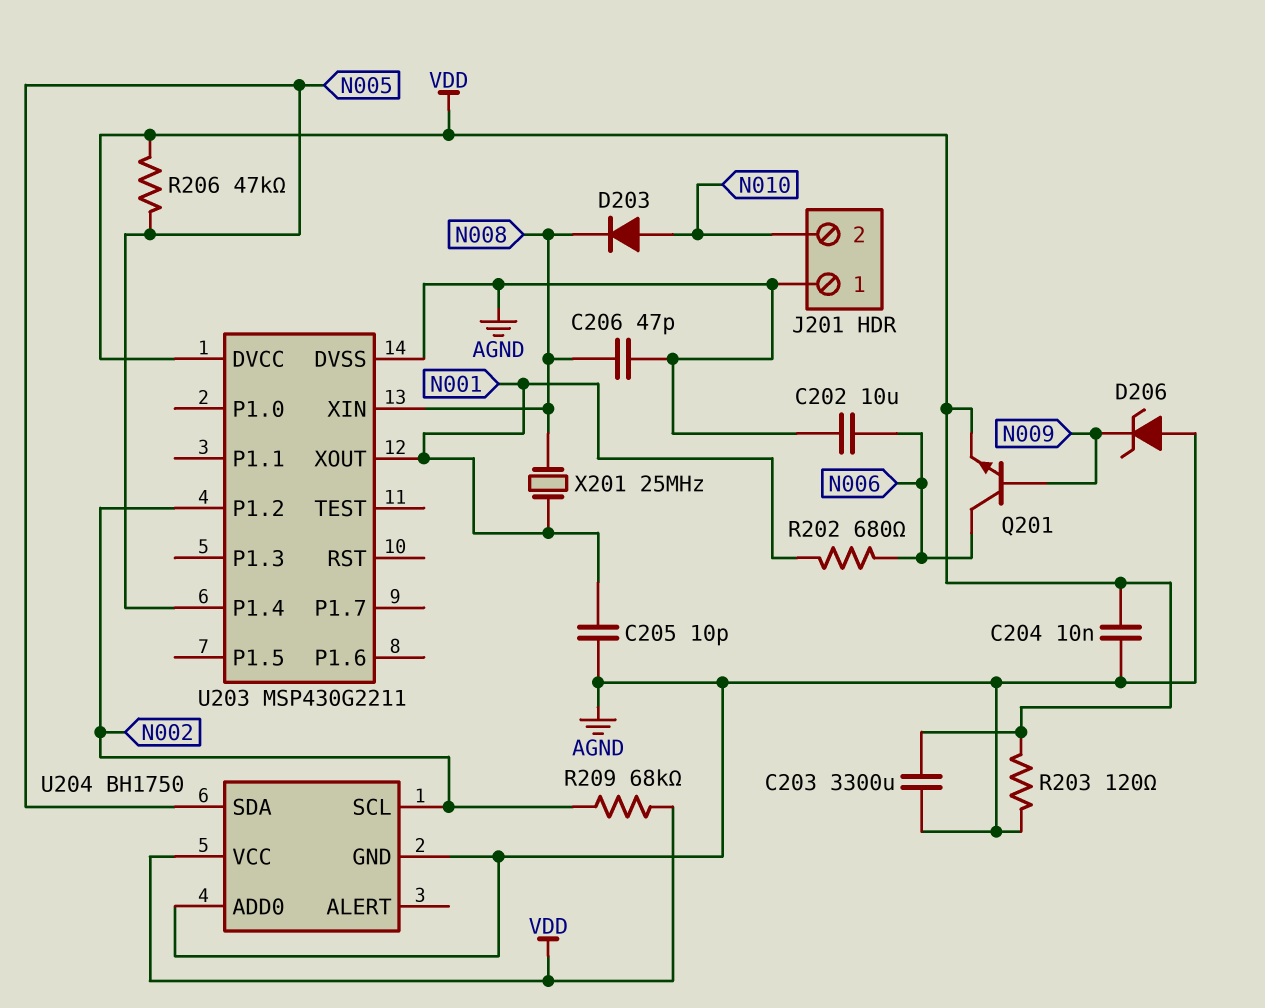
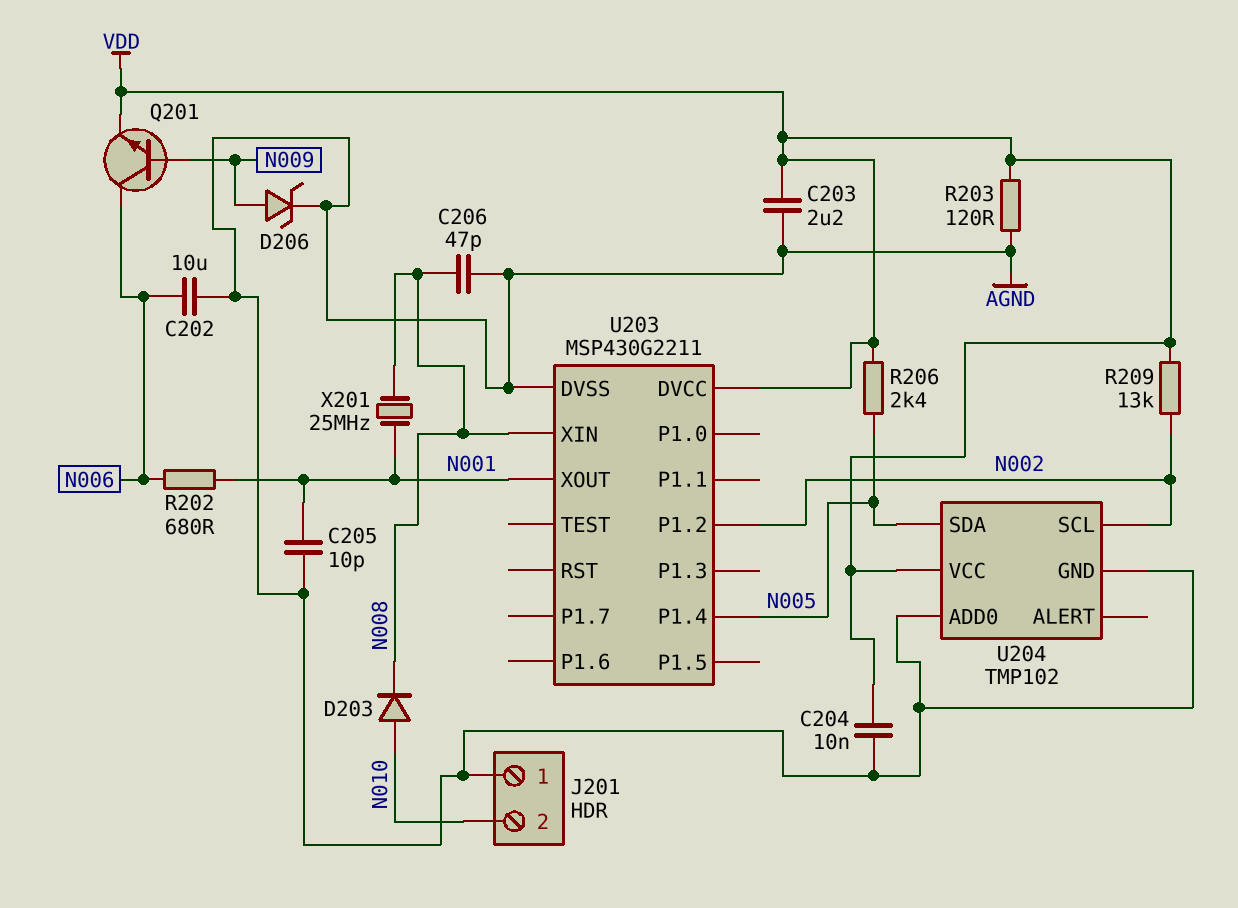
C203: 3300uF (AGND, VDD) -> 2.2uF (AGND, VDD)
D206: zener (A AGND, K N009) -> zener (A N009, K AGND)
R206: 47k (N005, VDD) -> 2.4k (N005, VDD)
R209: 68k (N002, VDD) -> 13k (N002, VDD)
U204: BH1750 -> TMP102

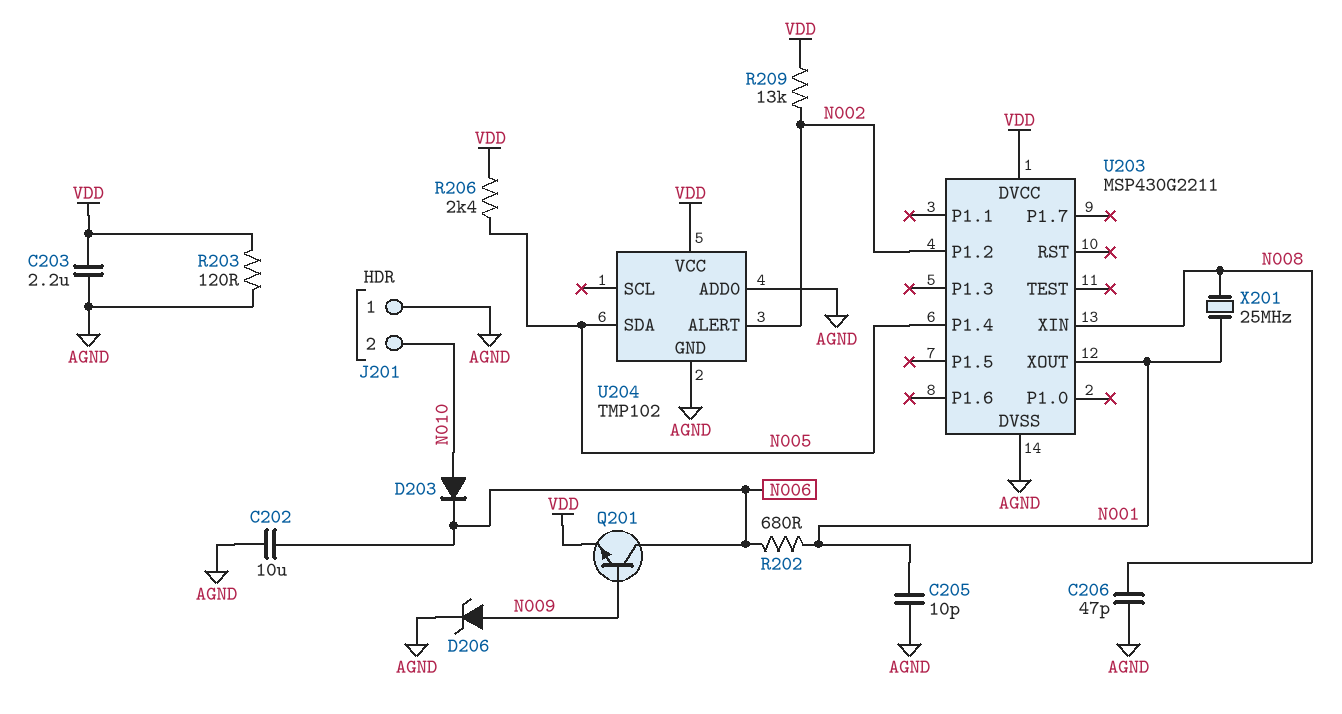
C204: 10nF (AGND, VDD) -> none
D203: diode (A N010, K N008) -> diode (A N010, K N006)
U204 pin ALERT: none -> N002
U204 pin SCL: N002 -> none

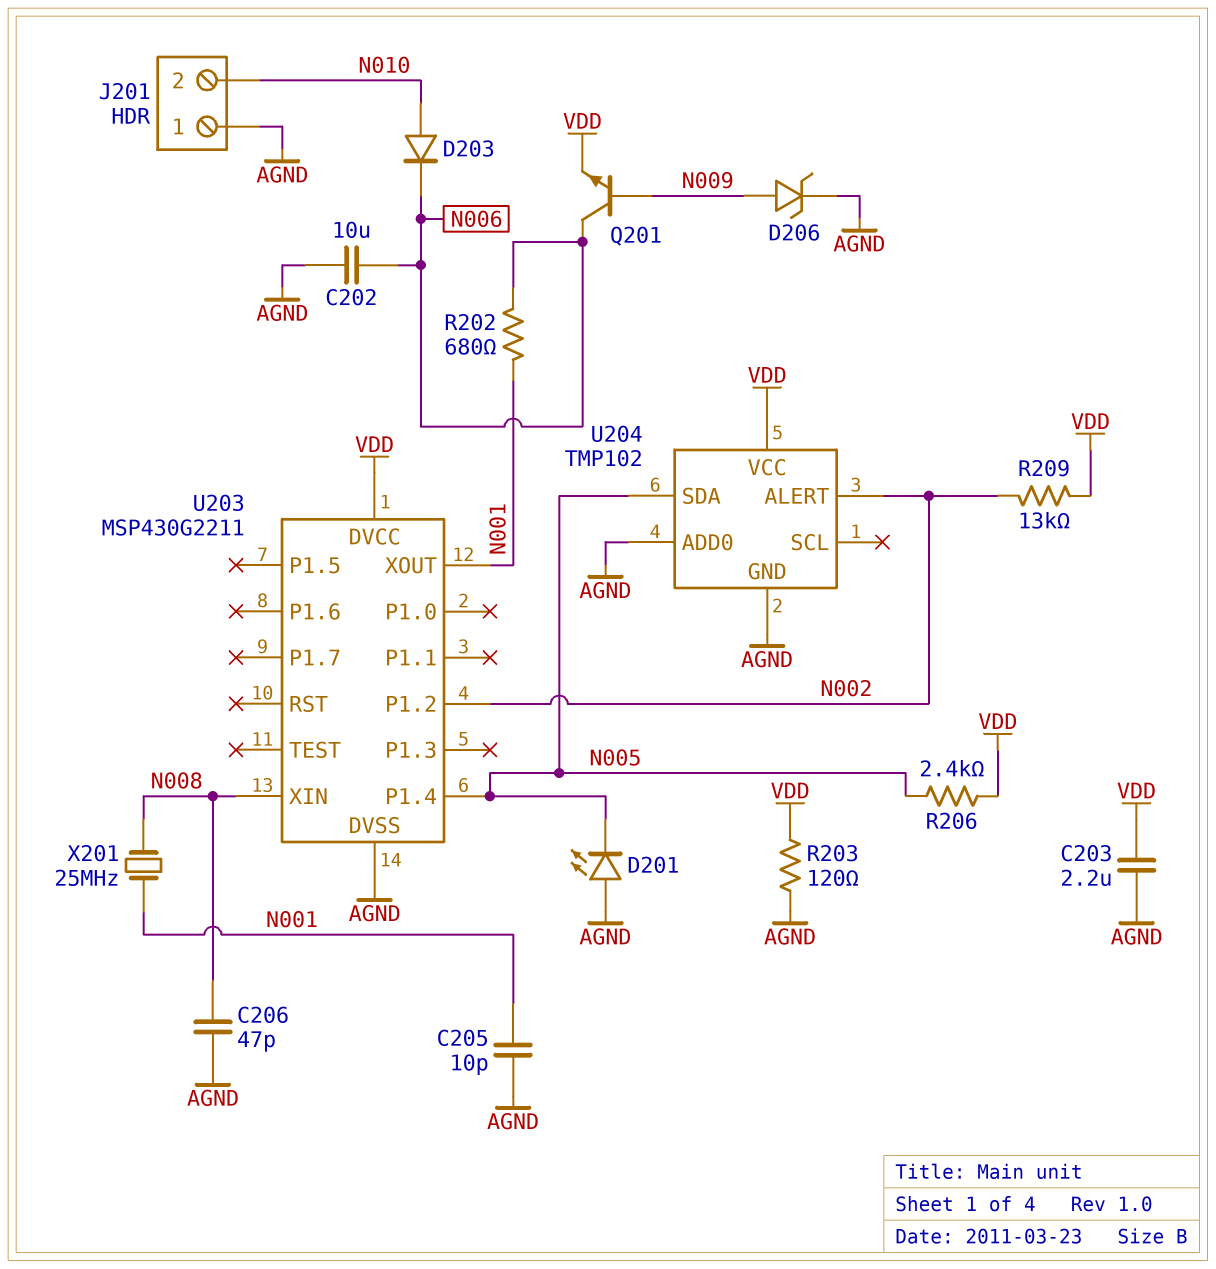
D201: none -> LED (A AGND, K N005)

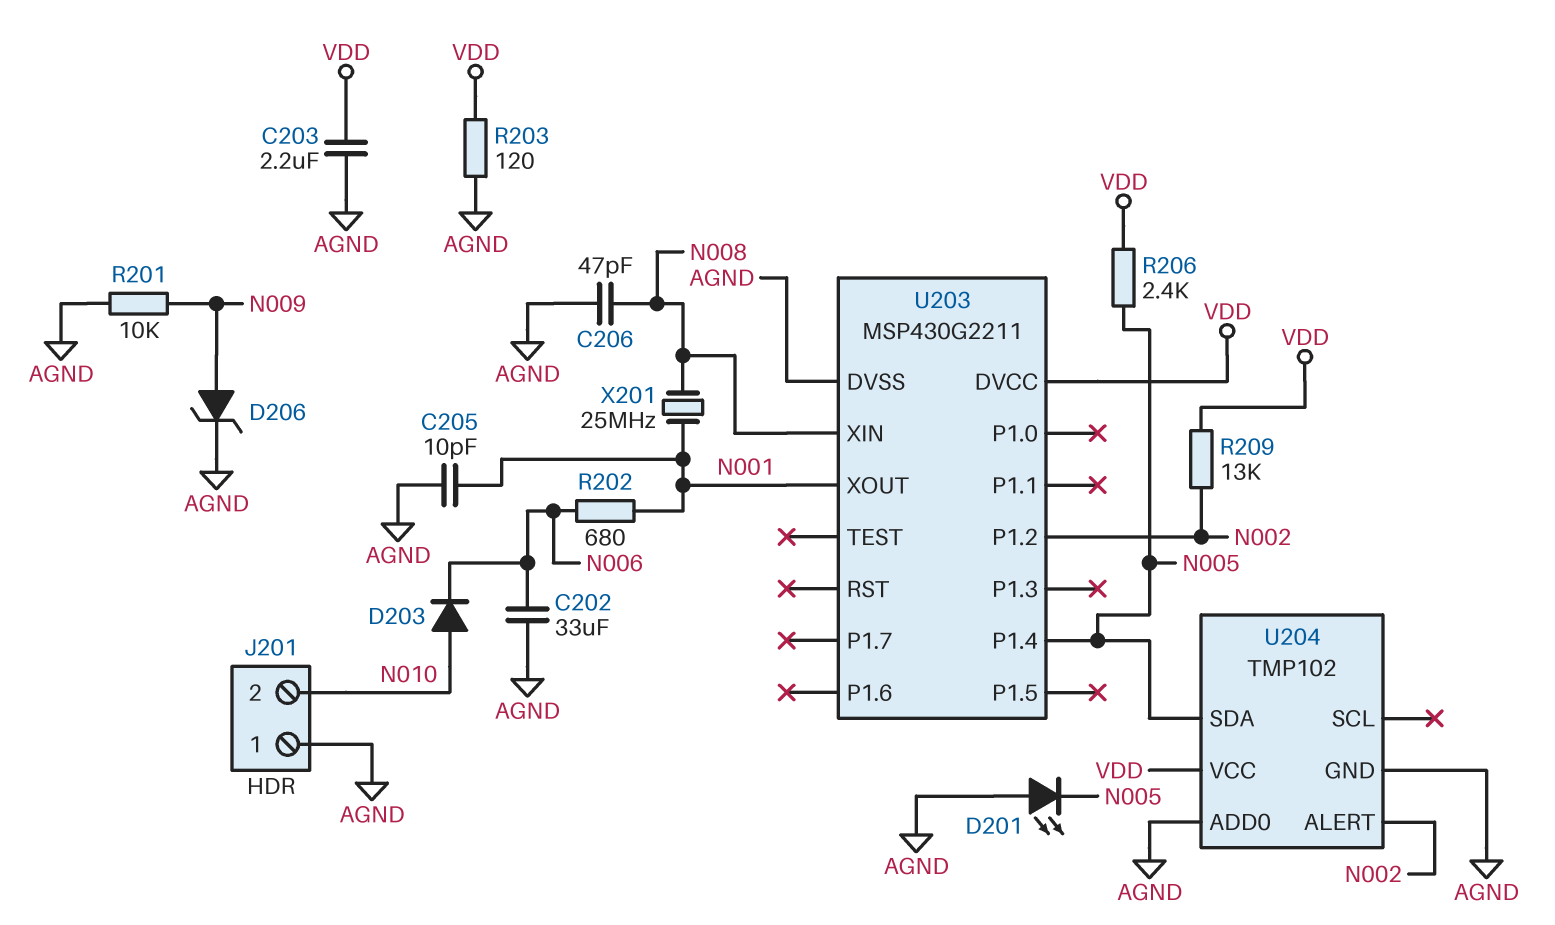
C202: 10uF (AGND, N006) -> 33uF (AGND, N006)
Q201: NPN (B N009, C N006, E VDD) -> none
R201: none -> 10k (AGND, N009)

